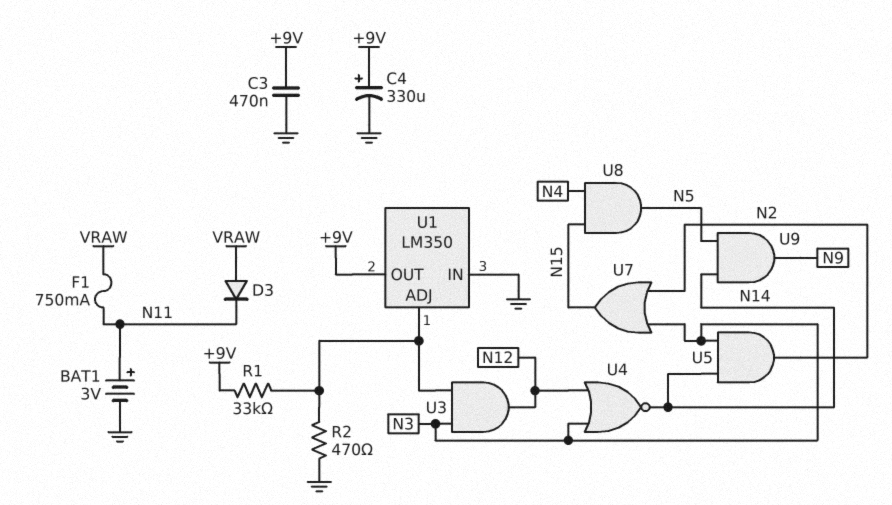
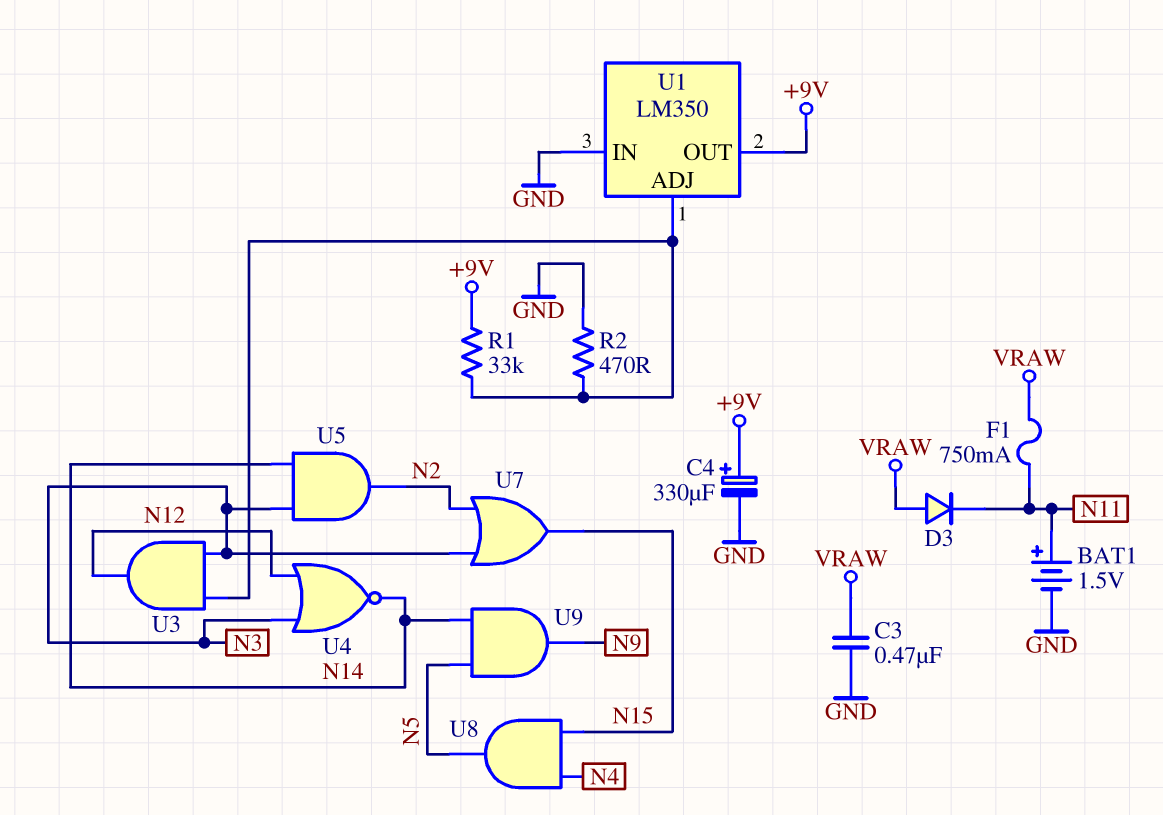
BAT1: 3V (plus N11, minus GND) -> 1.5V (plus N11, minus GND)
C3: 470nF (+9V, GND) -> 470nF (GND, VRAW)

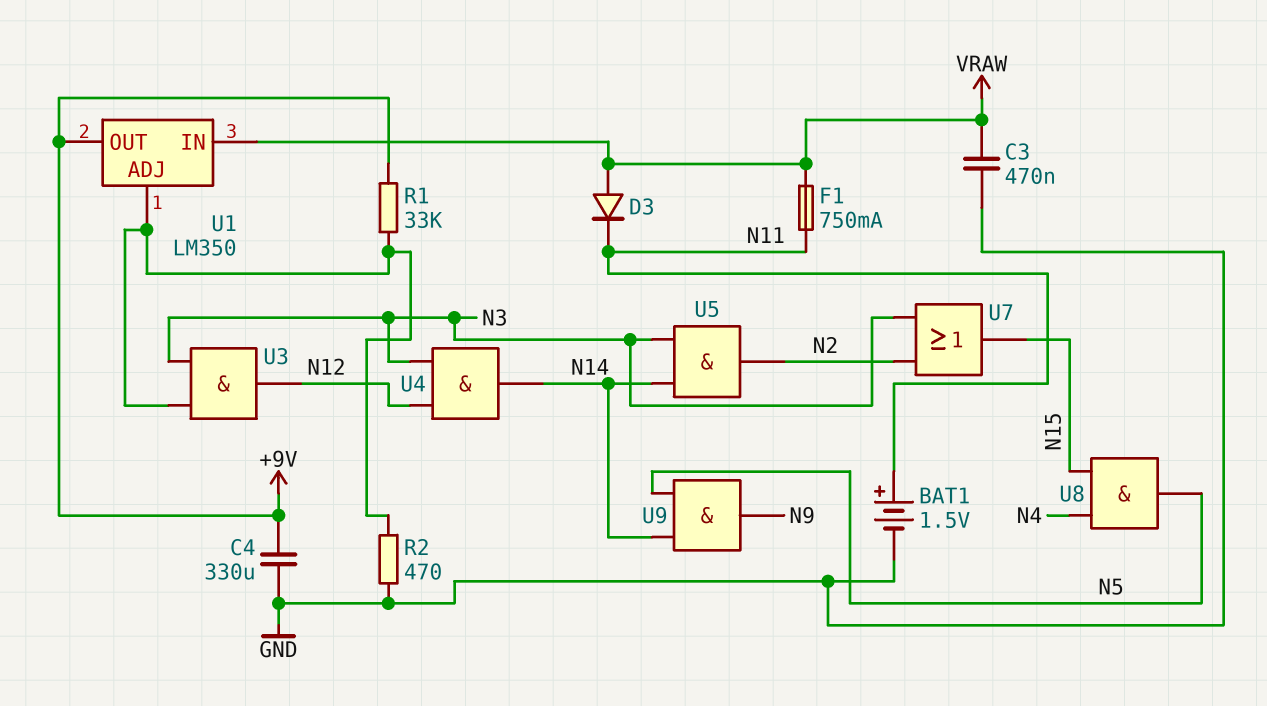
C4: 330uF (plus +9V, minus GND) -> 330uF (+9V, GND)
U1 pin IN: GND -> VRAW
U4: NOR (in N3, in N12, out N14) -> AND (in N3, in N12, out N14)

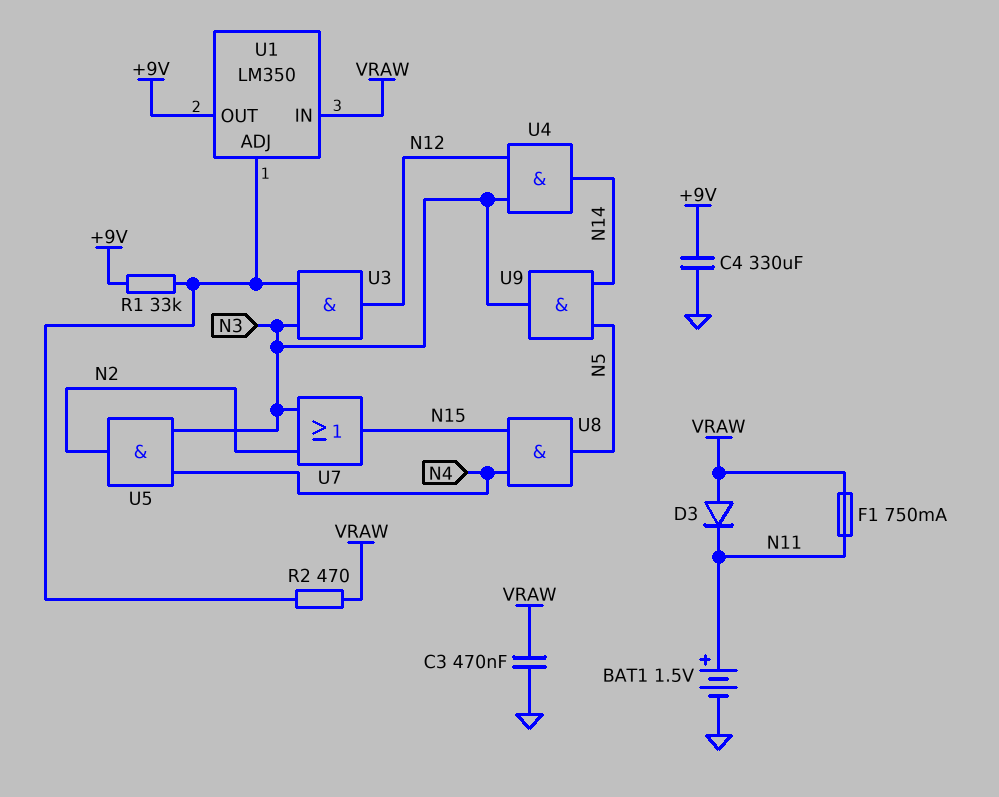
R2: 470 (GND, U1/ADJ) -> 470 (U1/ADJ, VRAW)
U5: AND (in N3, in N14, out N2) -> AND (in N3, in N4, out N2)
U9: AND (in N5, in N14, out N9) -> AND (in N5, in N14, out N3)

